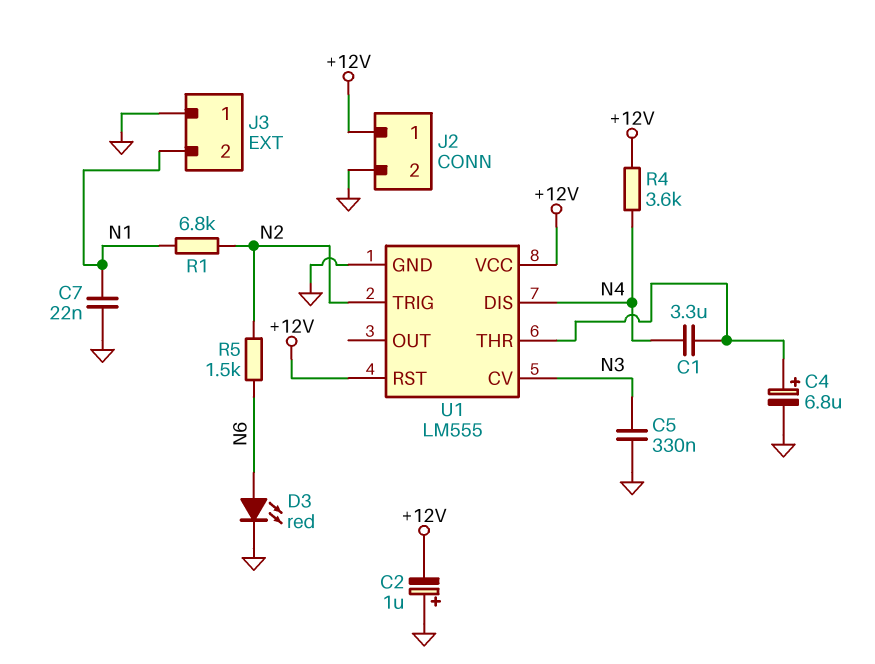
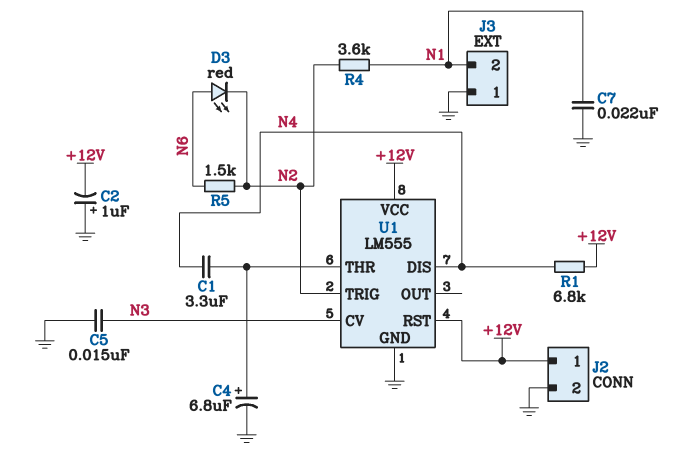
C5: 330nF (GND, N3) -> 15nF (GND, N3)
D3: LED red (A N6, K GND) -> LED red (A N6, K N2)
R1: 6.8k (N1, N2) -> 6.8k (+12V, N4)
R4: 3.6k (+12V, N4) -> 3.6k (N1, N2)

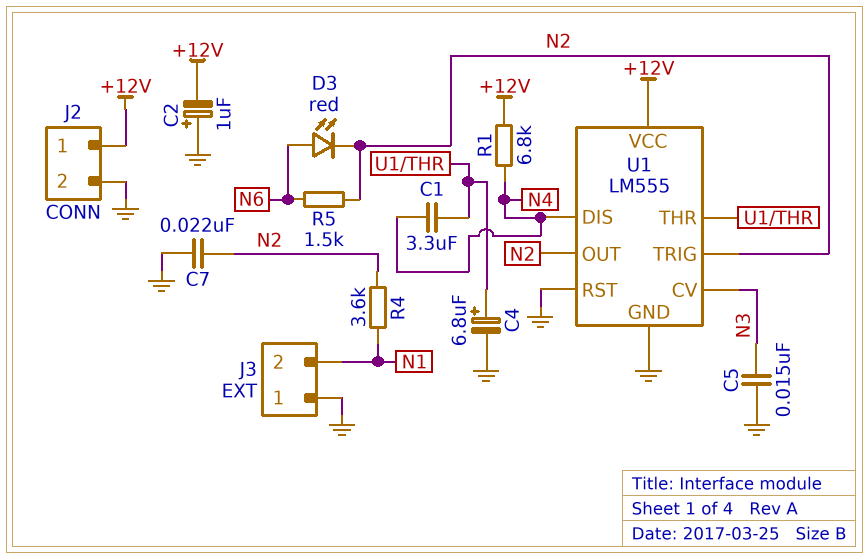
C7: 22nF (GND, N1) -> 22nF (GND, N2)
U1 pin OUT: none -> N2
U1 pin RST: +12V -> GND

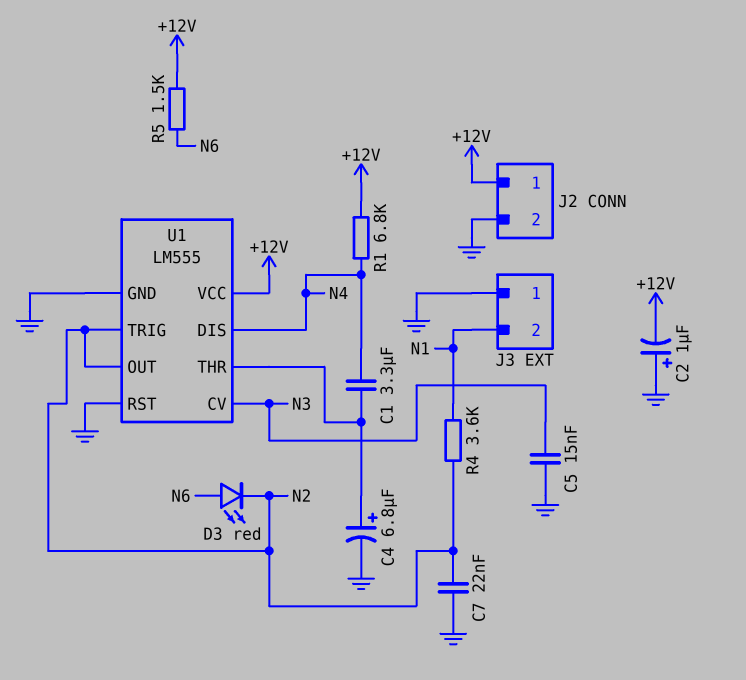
R5: 1.5k (N2, N6) -> 1.5k (+12V, N6)

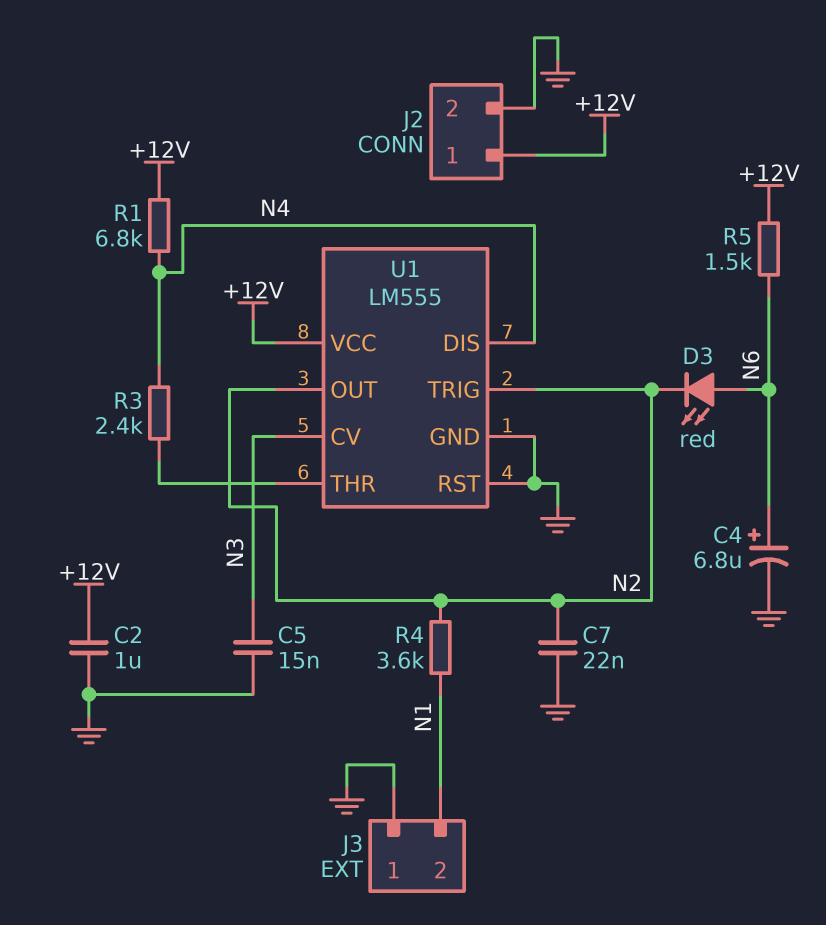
C1: 3.3uF (N4, U1/THR) -> none
C2: 1uF (plus GND, minus +12V) -> 1uF (+12V, GND)
C4: 6.8uF (plus U1/THR, minus GND) -> 6.8uF (plus N6, minus GND)
R3: none -> 2.4k (N4, U1/THR)

